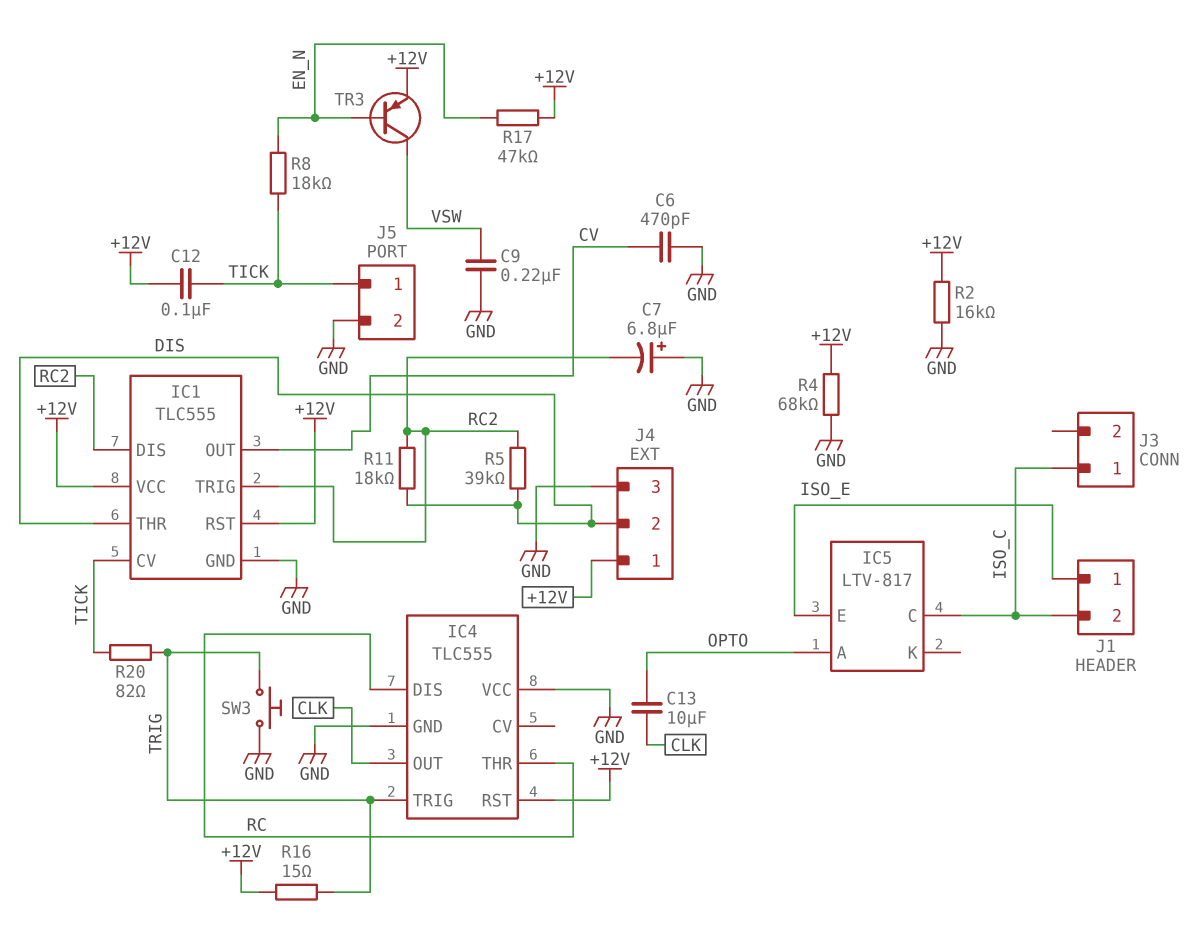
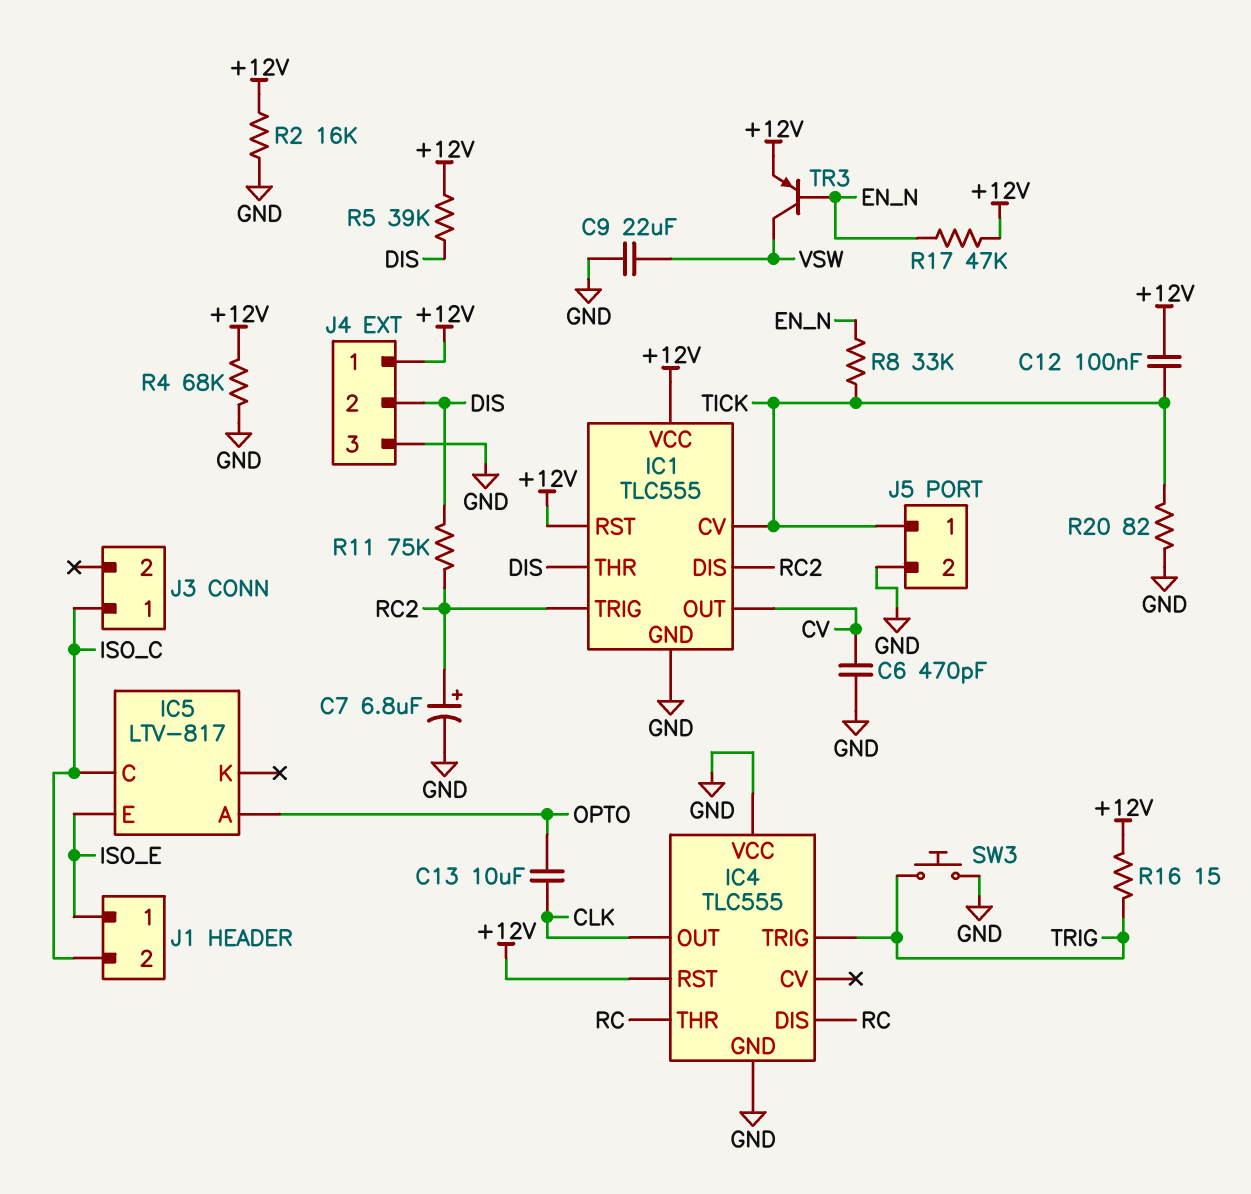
C7: 6.8uF (plus GND, minus RC2) -> 6.8uF (plus RC2, minus GND)
C9: 220nF (GND, VSW) -> 22uF (GND, VSW)
R5: 39k (DIS, RC2) -> 39k (+12V, DIS)
R8: 18k (EN_N, TICK) -> 33k (EN_N, TICK)
R11: 18k (DIS, RC2) -> 75k (DIS, RC2)
R20: 82 (TICK, TRIG) -> 82 (GND, TICK)

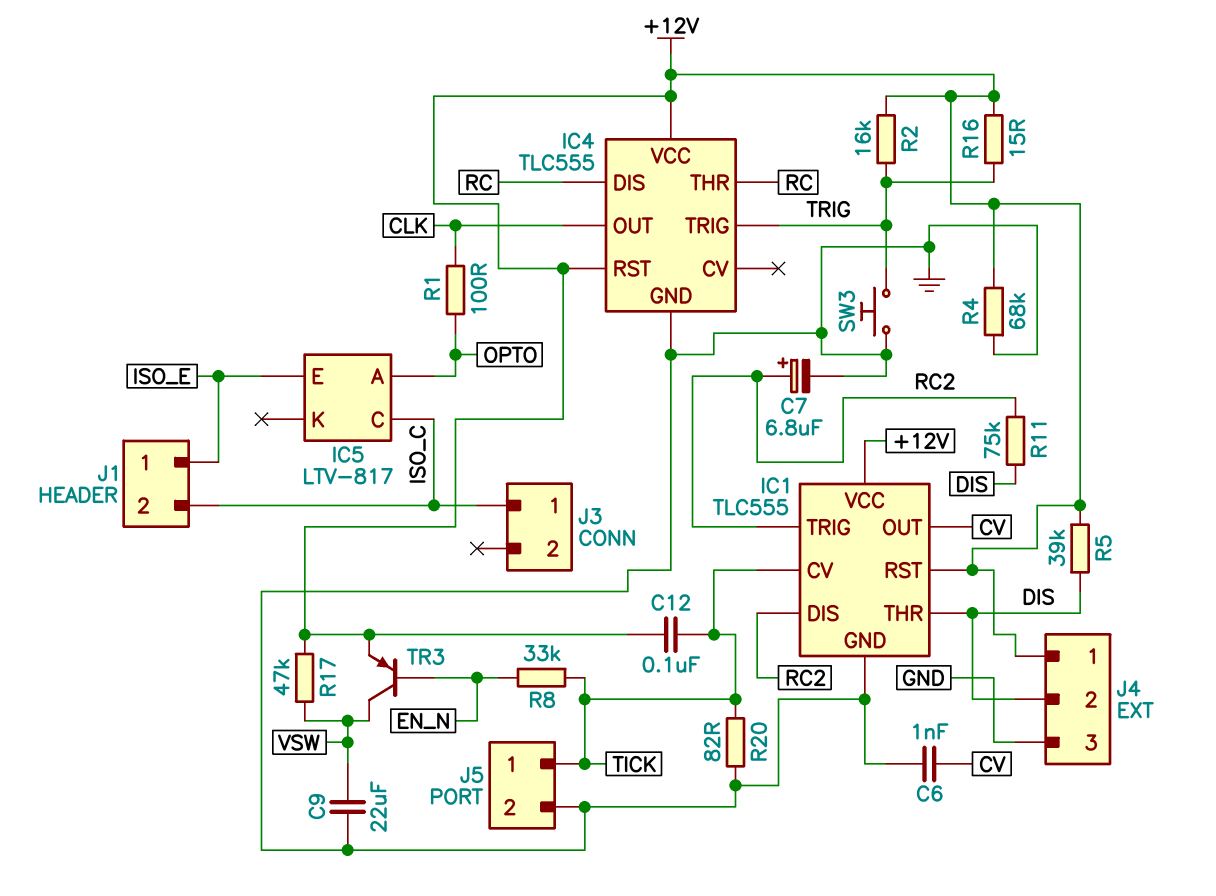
C6: 470pF (CV, GND) -> 1nF (CV, GND)
C13: 10uF (CLK, OPTO) -> none
IC4 pin VCC: GND -> +12V
R1: none -> 100 (CLK, OPTO)
R2: 16k (+12V, GND) -> 16k (+12V, TRIG)
R17: 47k (+12V, EN_N) -> 47k (+12V, VSW)

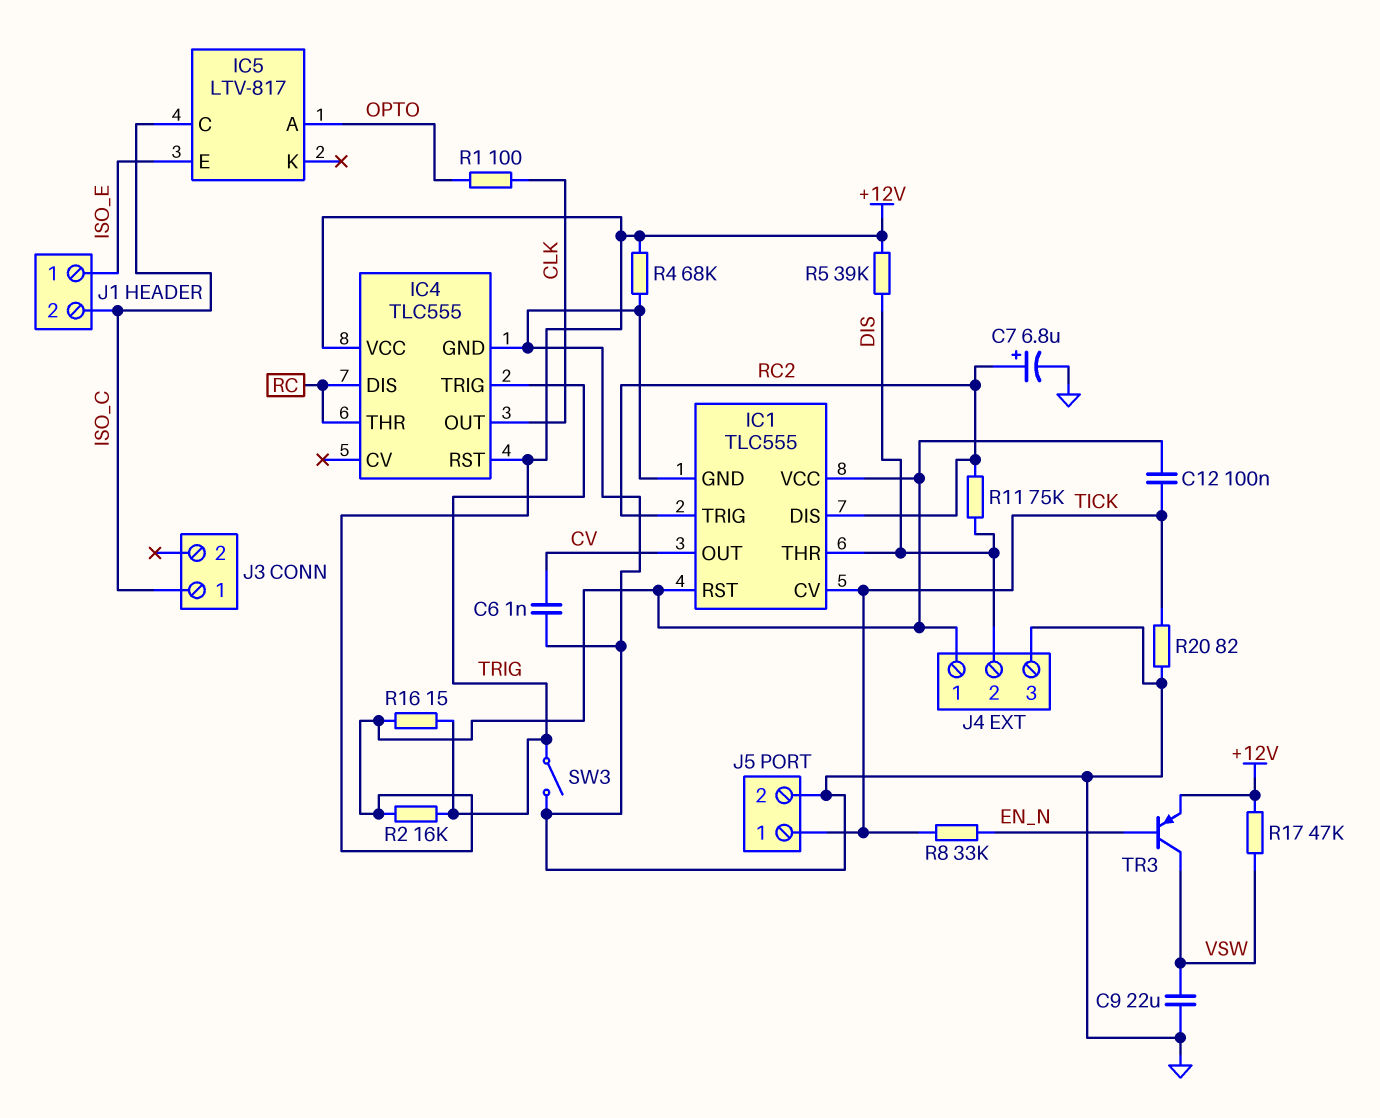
SW3: button (GND, TRIG) -> switch (GND, TRIG)

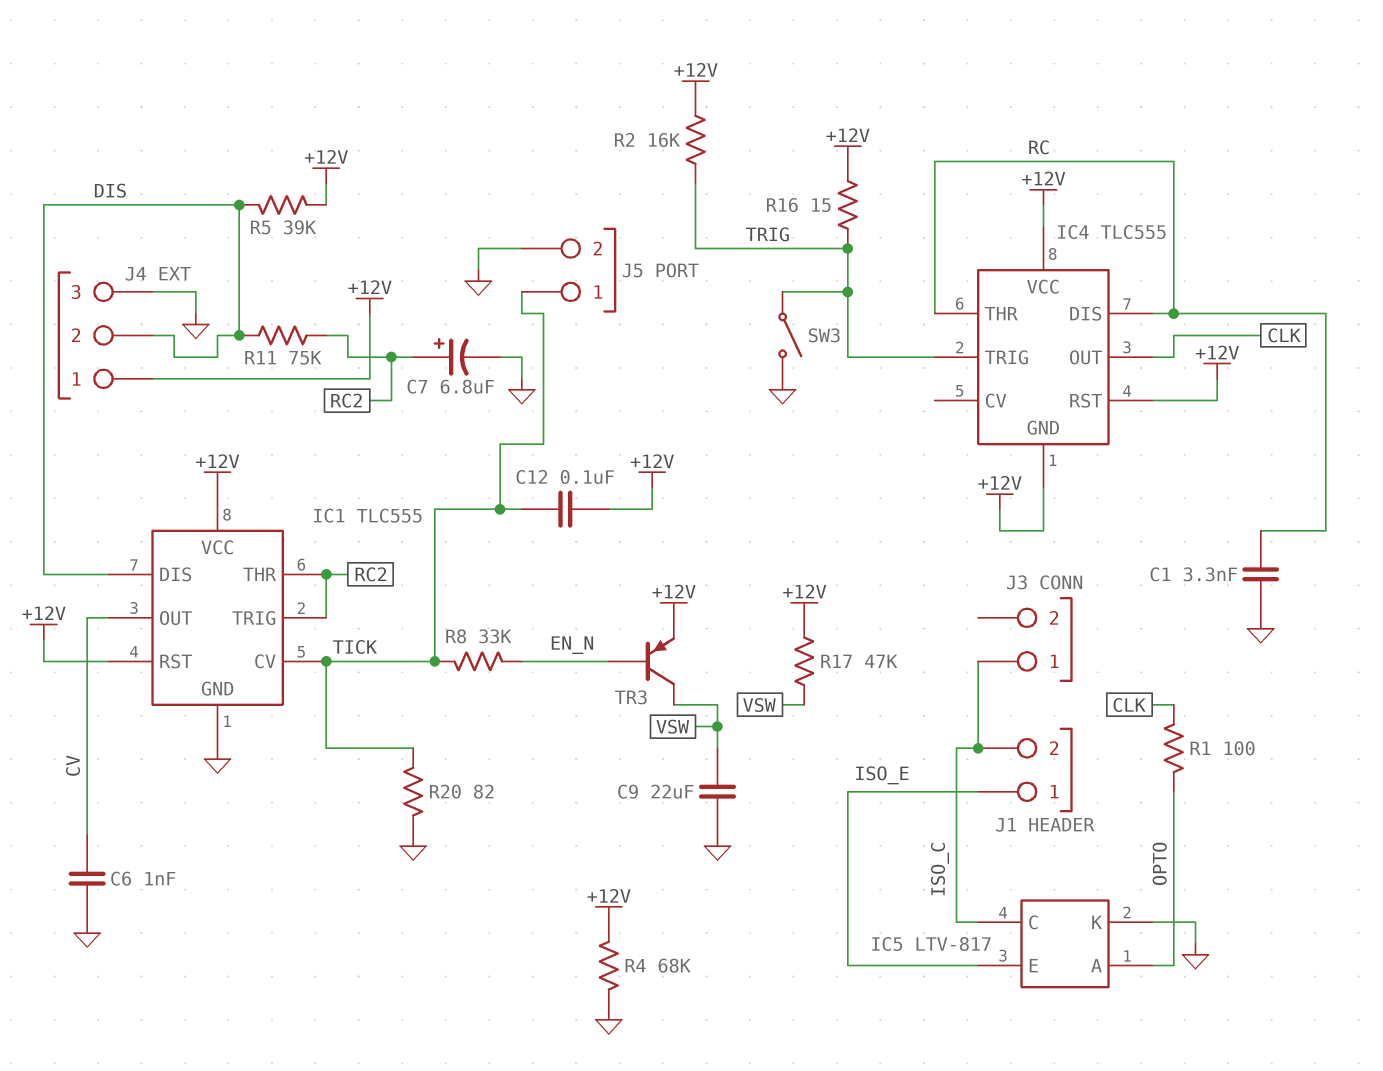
C1: none -> 3.3nF (GND, RC)
IC1 pin DIS: RC2 -> DIS
IC1 pin THR: DIS -> RC2
IC4 pin GND: GND -> +12V
IC5 pin K: none -> GND

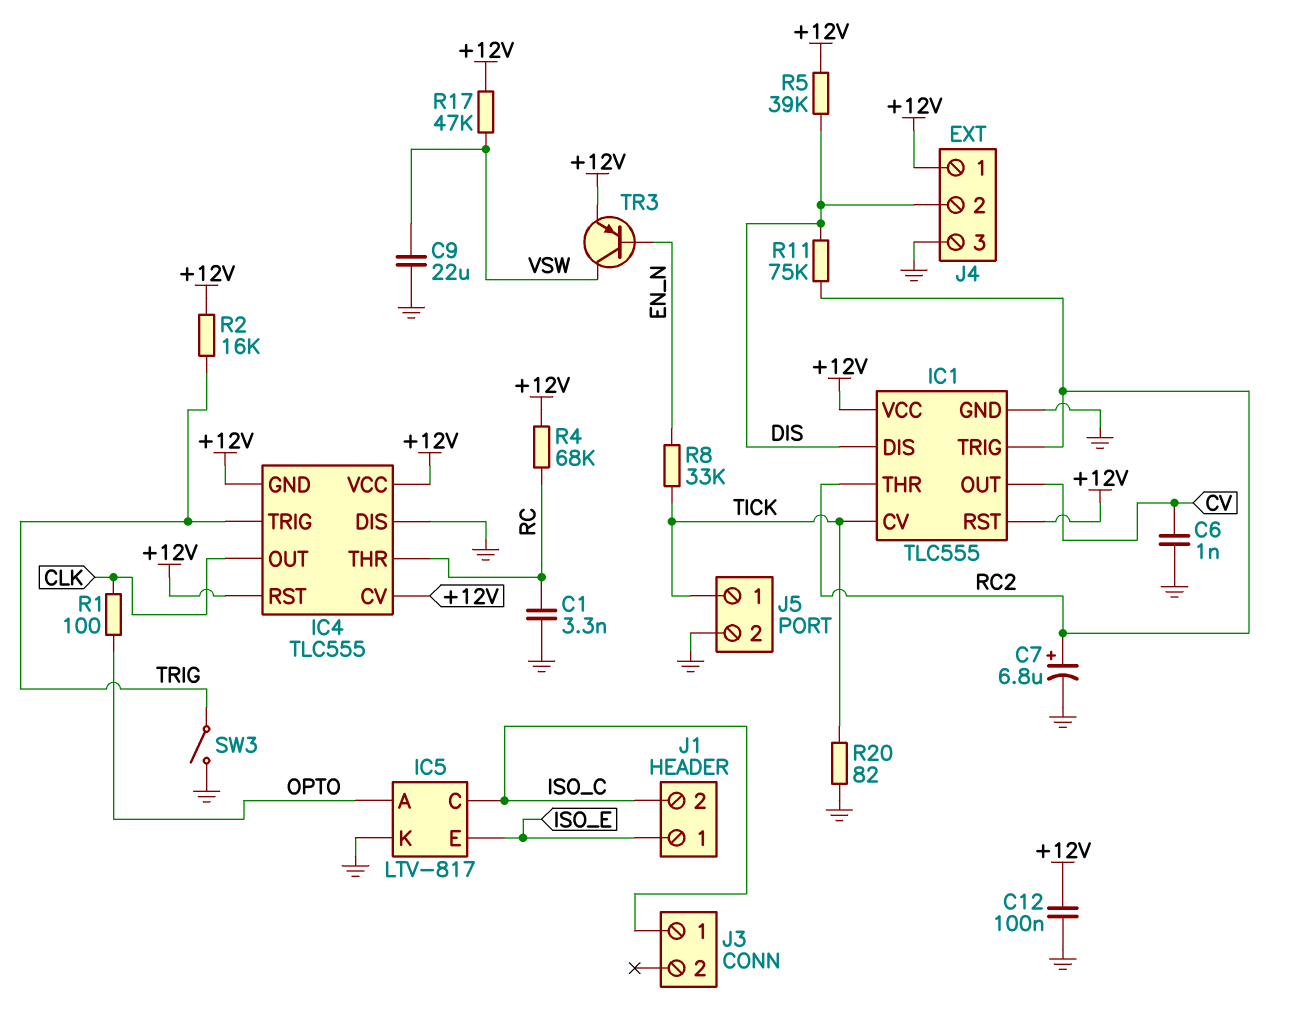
C12: 100nF (+12V, TICK) -> 100nF (+12V, GND)
IC4 pin CV: none -> +12V
IC4 pin DIS: RC -> GND
R4: 68k (+12V, GND) -> 68k (+12V, RC)
R16: 15 (+12V, TRIG) -> none

